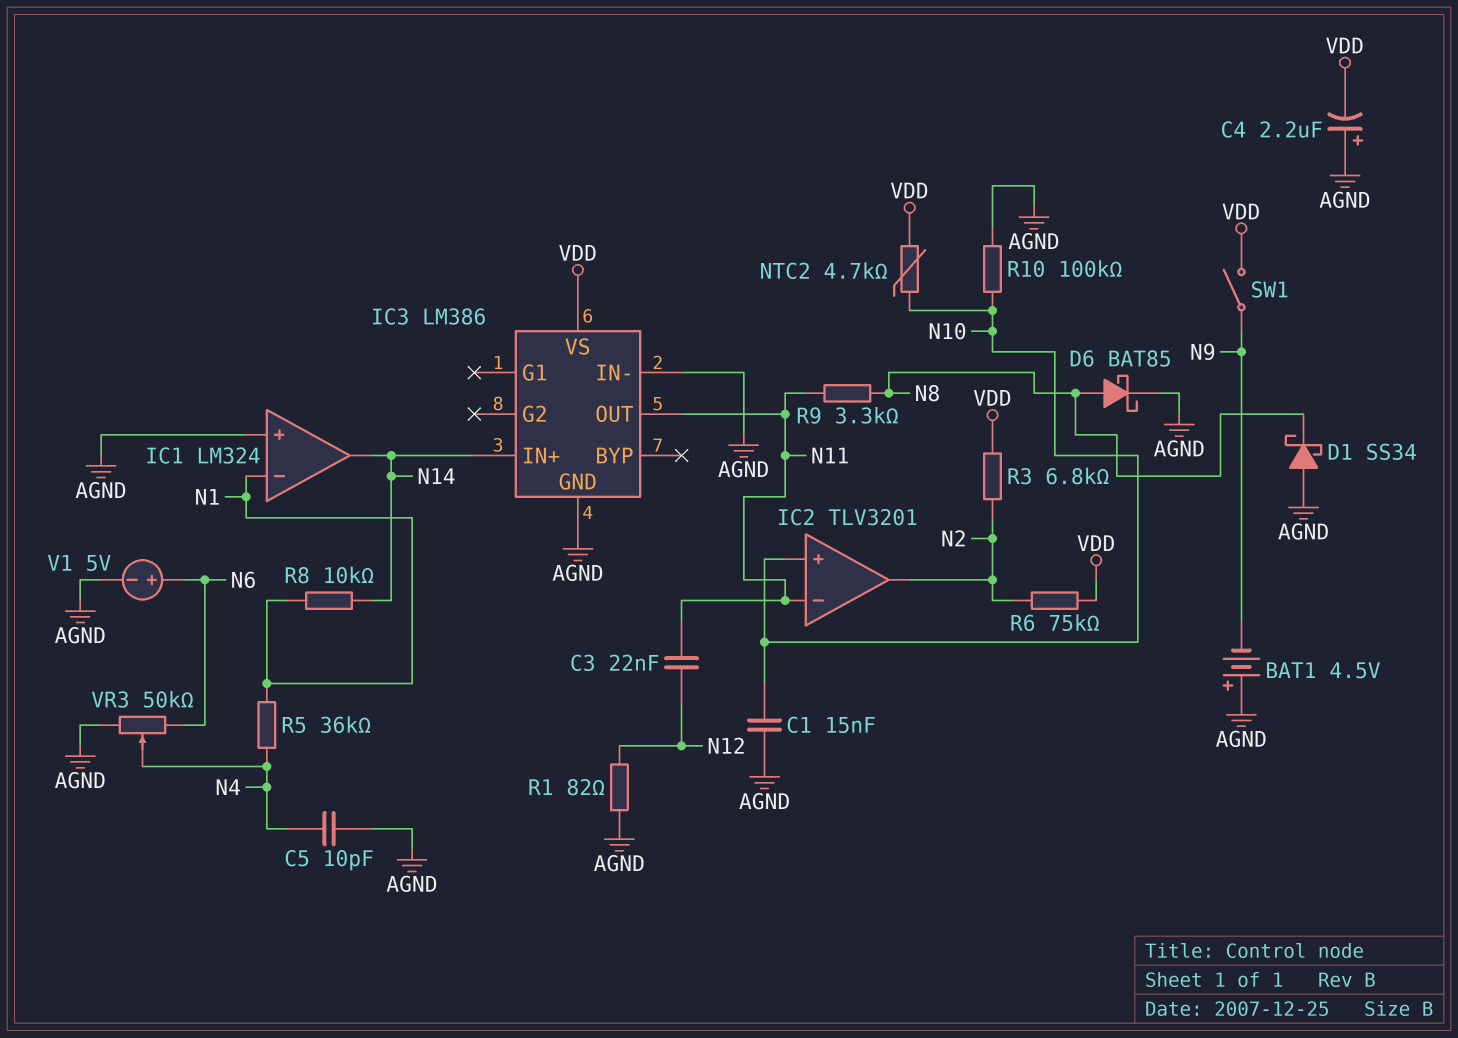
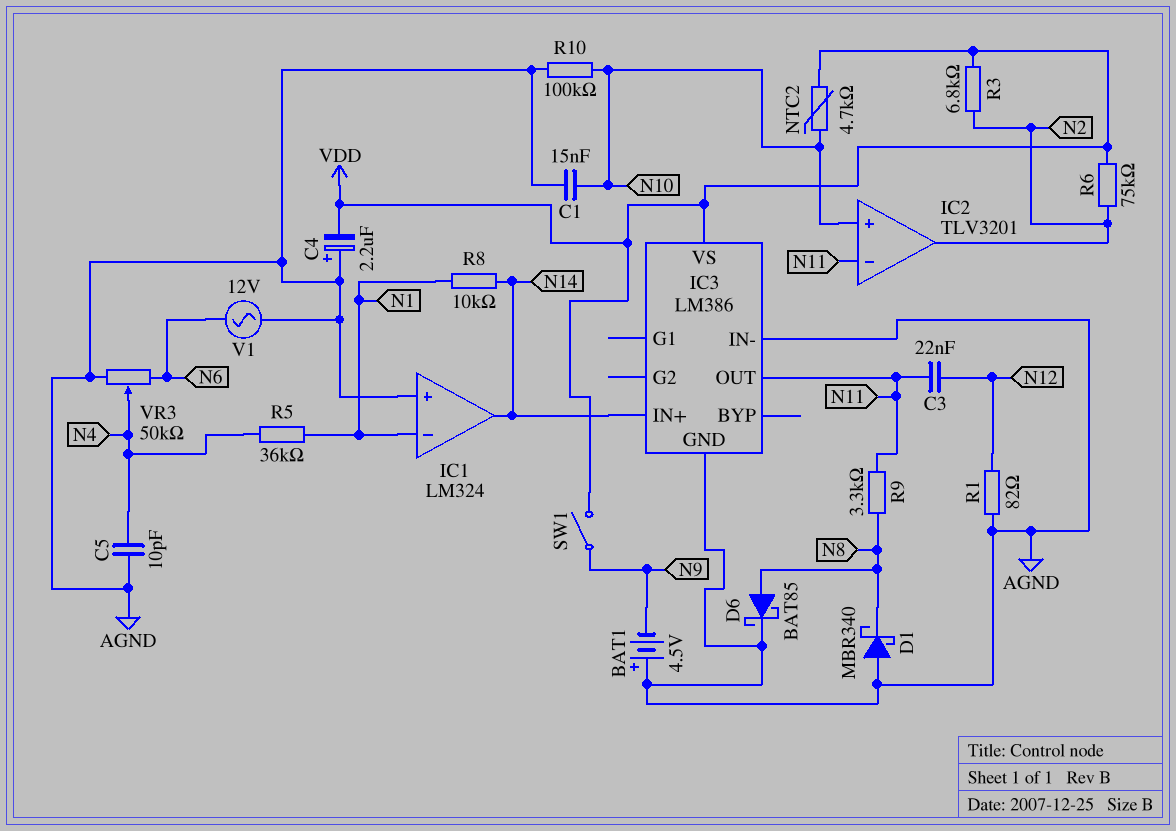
D1: schottky SS34 (A AGND, K N8) -> schottky MBR340 (A AGND, K N8)
V1: 5V (plus N6, minus AGND) -> AC 12V (AGND, N6)

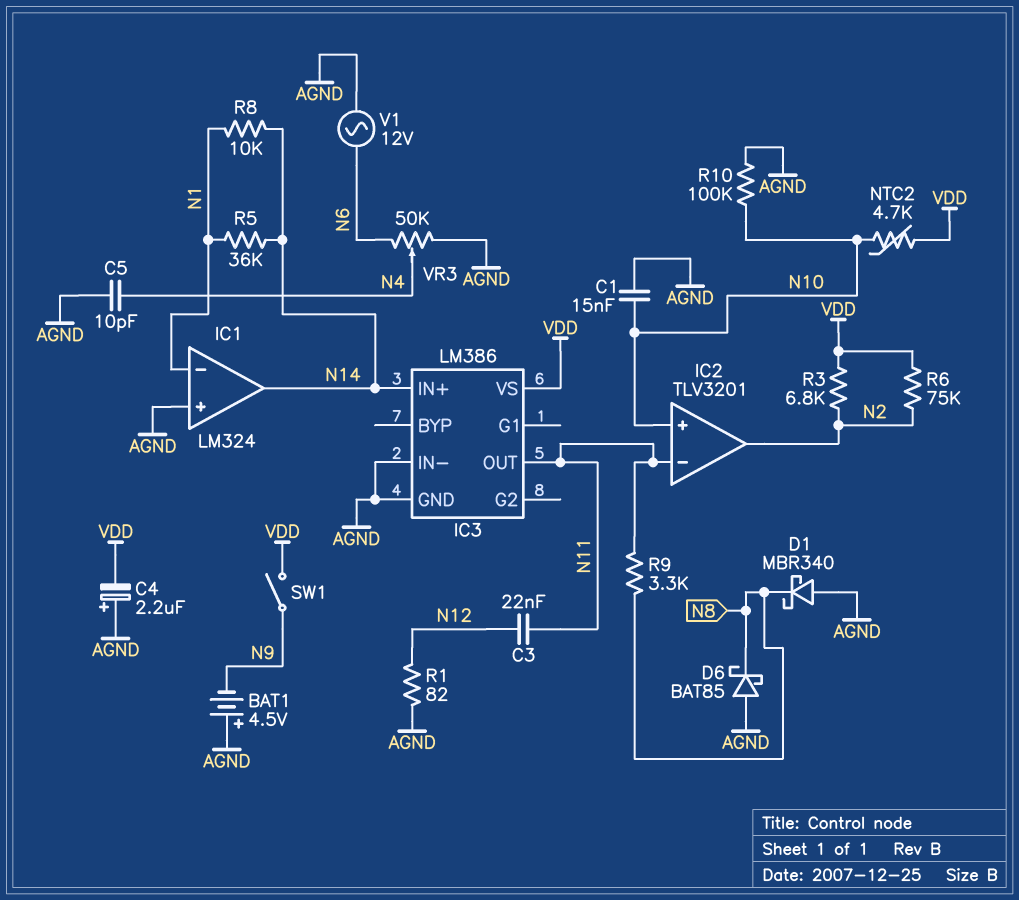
D6: schottky BAT85 (A N8, K AGND) -> schottky BAT85 (A AGND, K N8)
R5: 36k (N1, N4) -> 36k (N1, N14)

